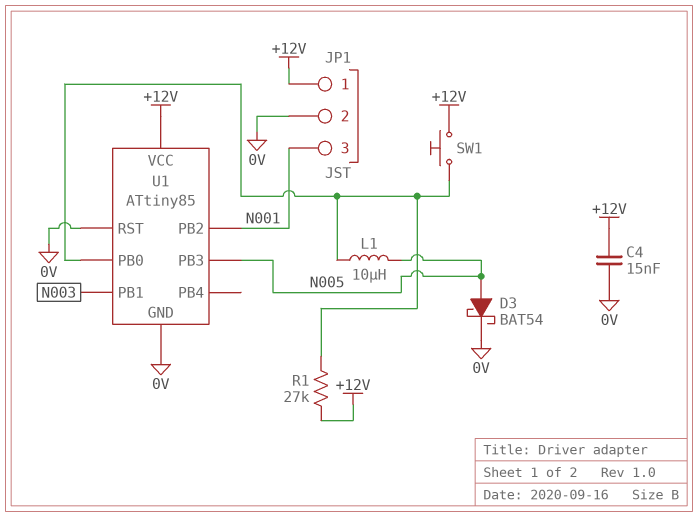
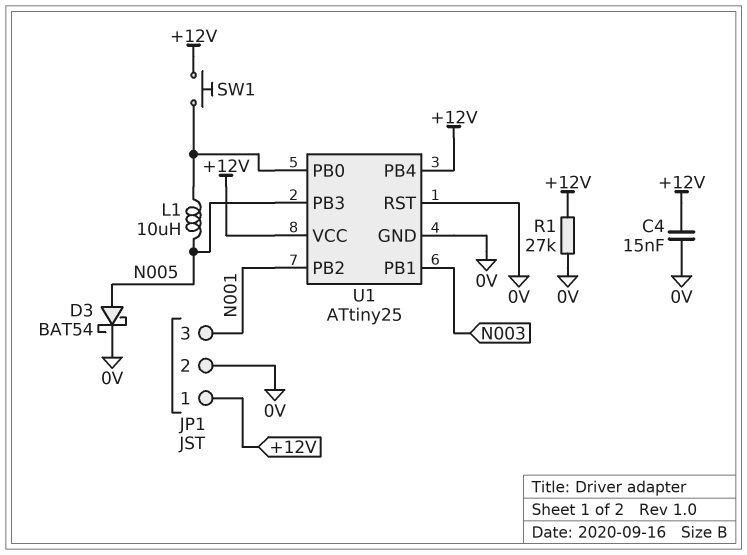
R1: 27k (+12V, U1/PB0) -> 27k (+12V, 0V)
U1: ATtiny85 -> ATtiny25
U1 pin PB4: none -> +12V

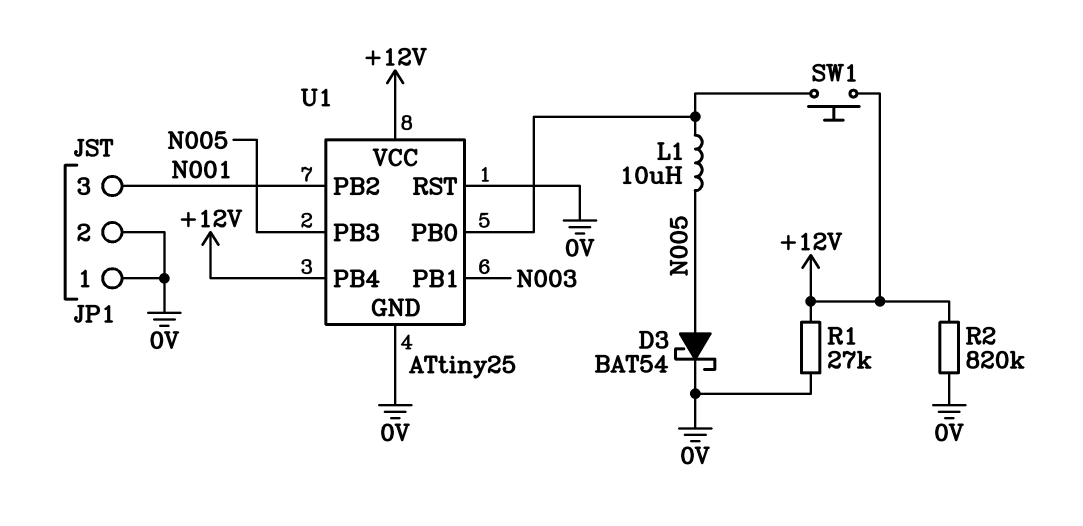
C4: 15nF (+12V, 0V) -> none
JP1 pin 1: +12V -> 0V
R2: none -> 820k (+12V, 0V)

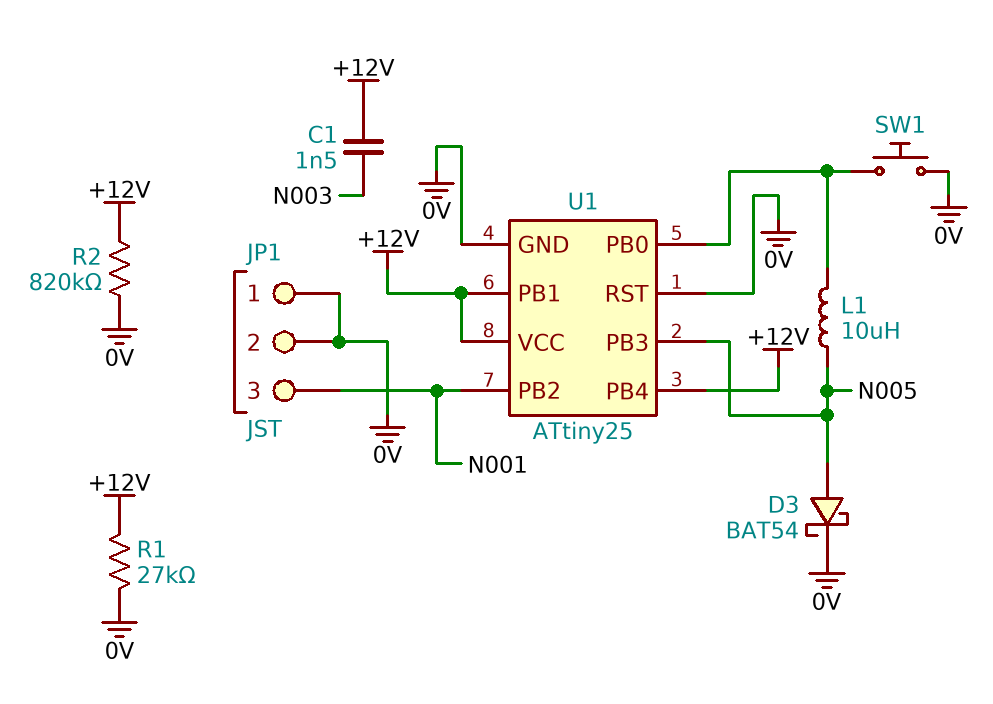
C1: none -> 1.5nF (+12V, N003)
SW1: button (+12V, U1/PB0) -> button (0V, U1/PB0)
U1 pin PB1: N003 -> +12V

